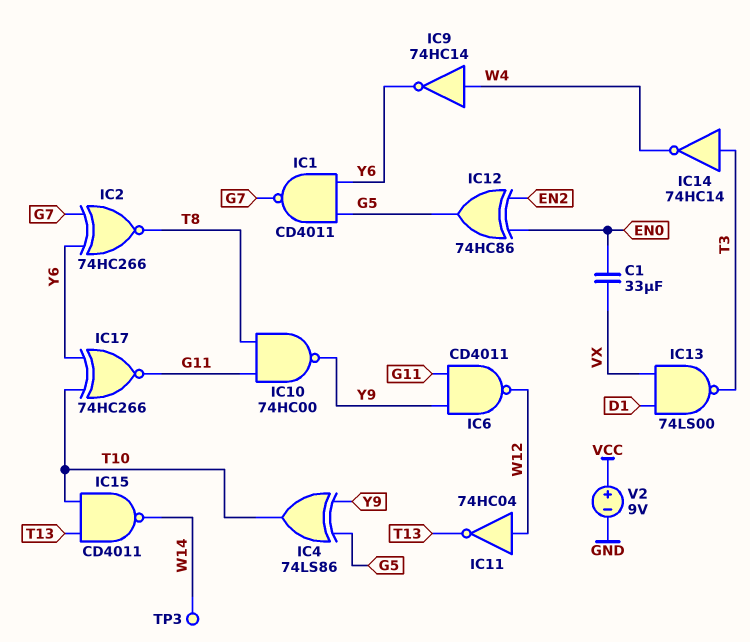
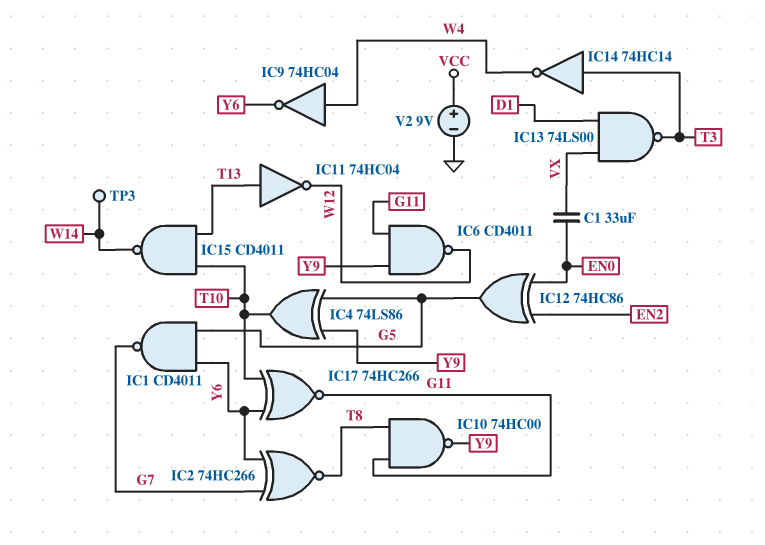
IC9: NOT 74HC14 (in W4, out Y6) -> NOT 74HC04 (in W4, out Y6)
IC11: NOT 74HC04 (in W12, out T13) -> NOT 74HC04 (in T13, out W12)

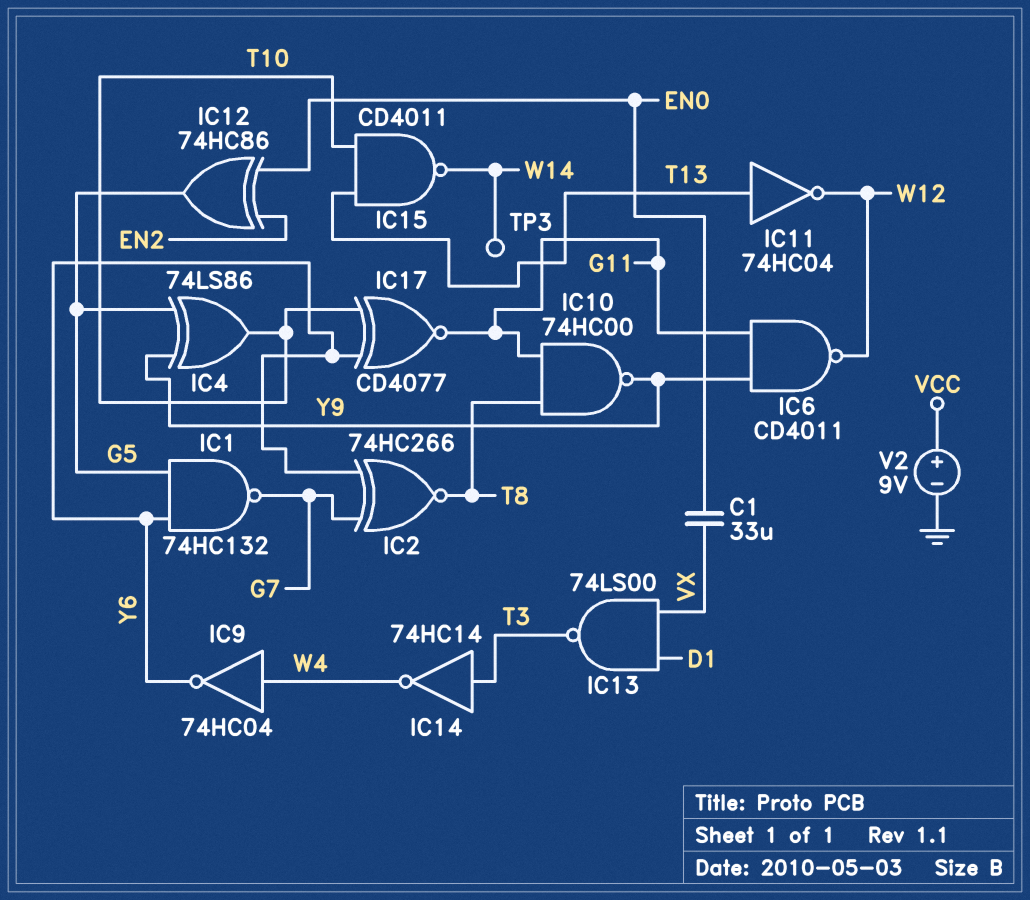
IC1: NAND CD4011 (in G5, in Y6, out G7) -> NAND 74HC132 (in G5, in Y6, out G7)
IC17: XNOR 74HC266 (in T10, in Y6, out G11) -> XNOR CD4077 (in T10, in Y6, out G11)

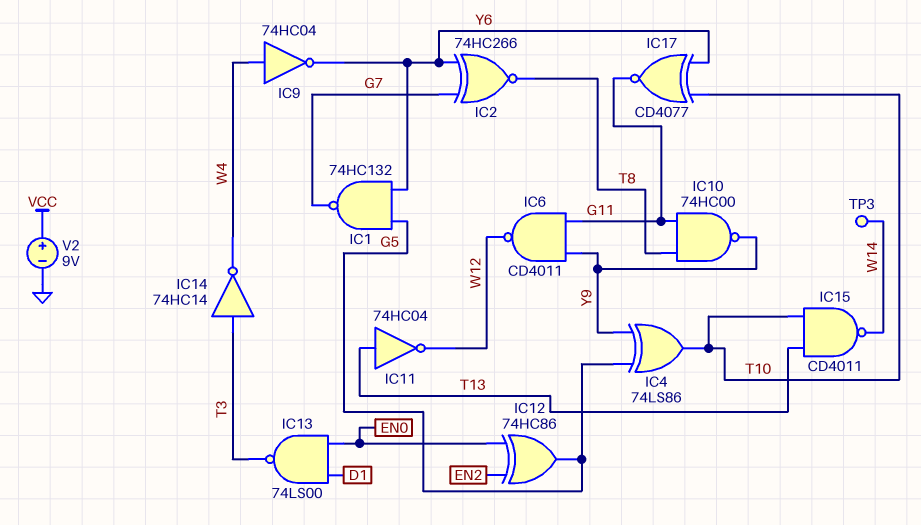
C1: 33uF (EN0, VX) -> none
IC13: NAND 74LS00 (in D1, in VX, out T3) -> NAND 74LS00 (in D1, in EN0, out T3)

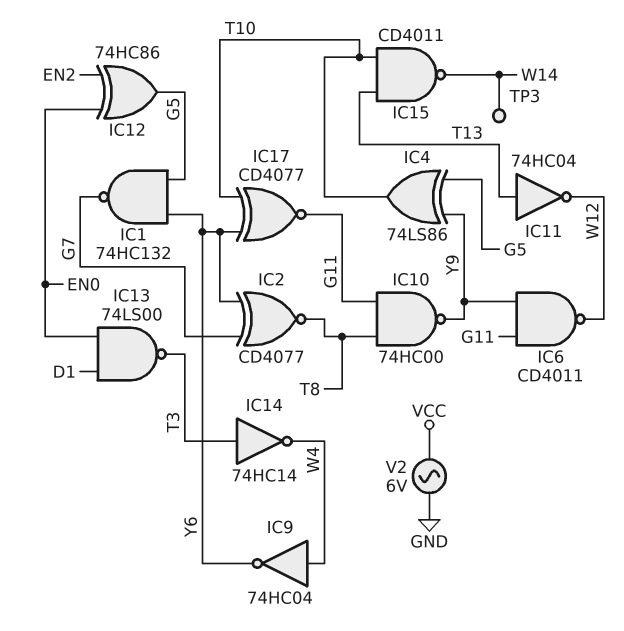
IC2: XNOR 74HC266 (in G7, in Y6, out T8) -> XNOR CD4077 (in G7, in Y6, out T8)
V2: 9V (plus VCC, minus GND) -> AC 6V (GND, VCC)

